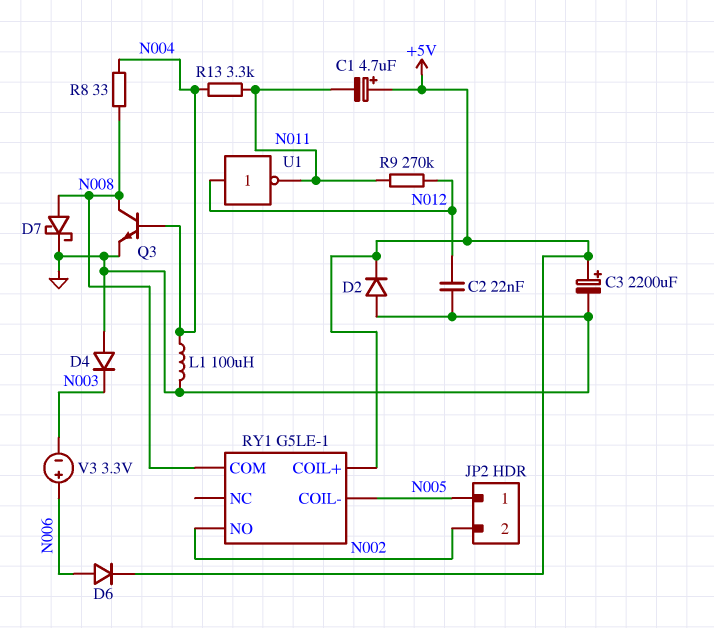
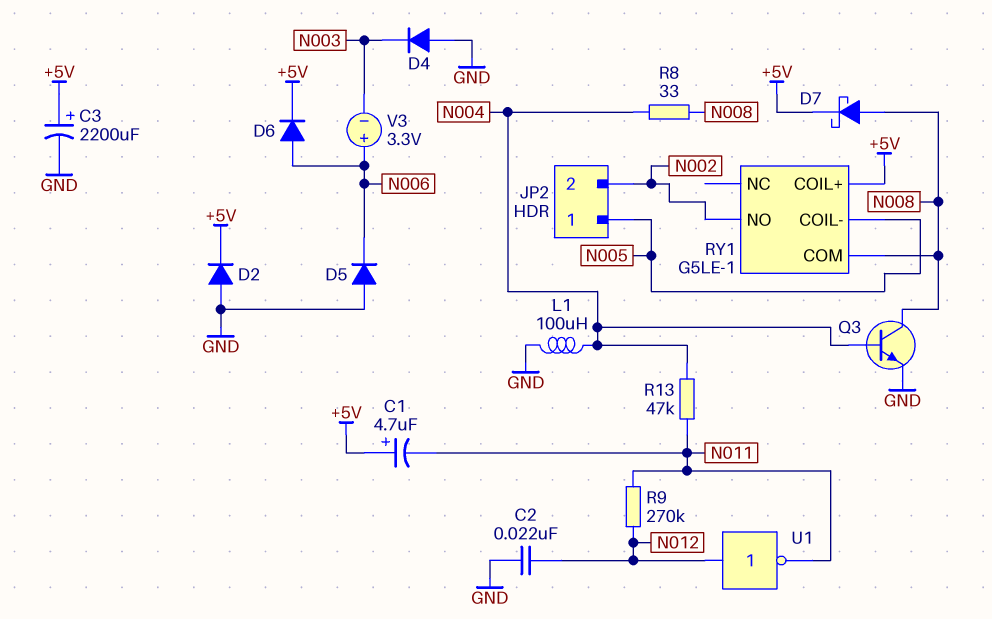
D5: none -> diode (A GND, K N006)
D7: schottky (A N008, K GND) -> schottky (A N008, K +5V)
R13: 3.3k (N004, N011) -> 47k (N004, N011)

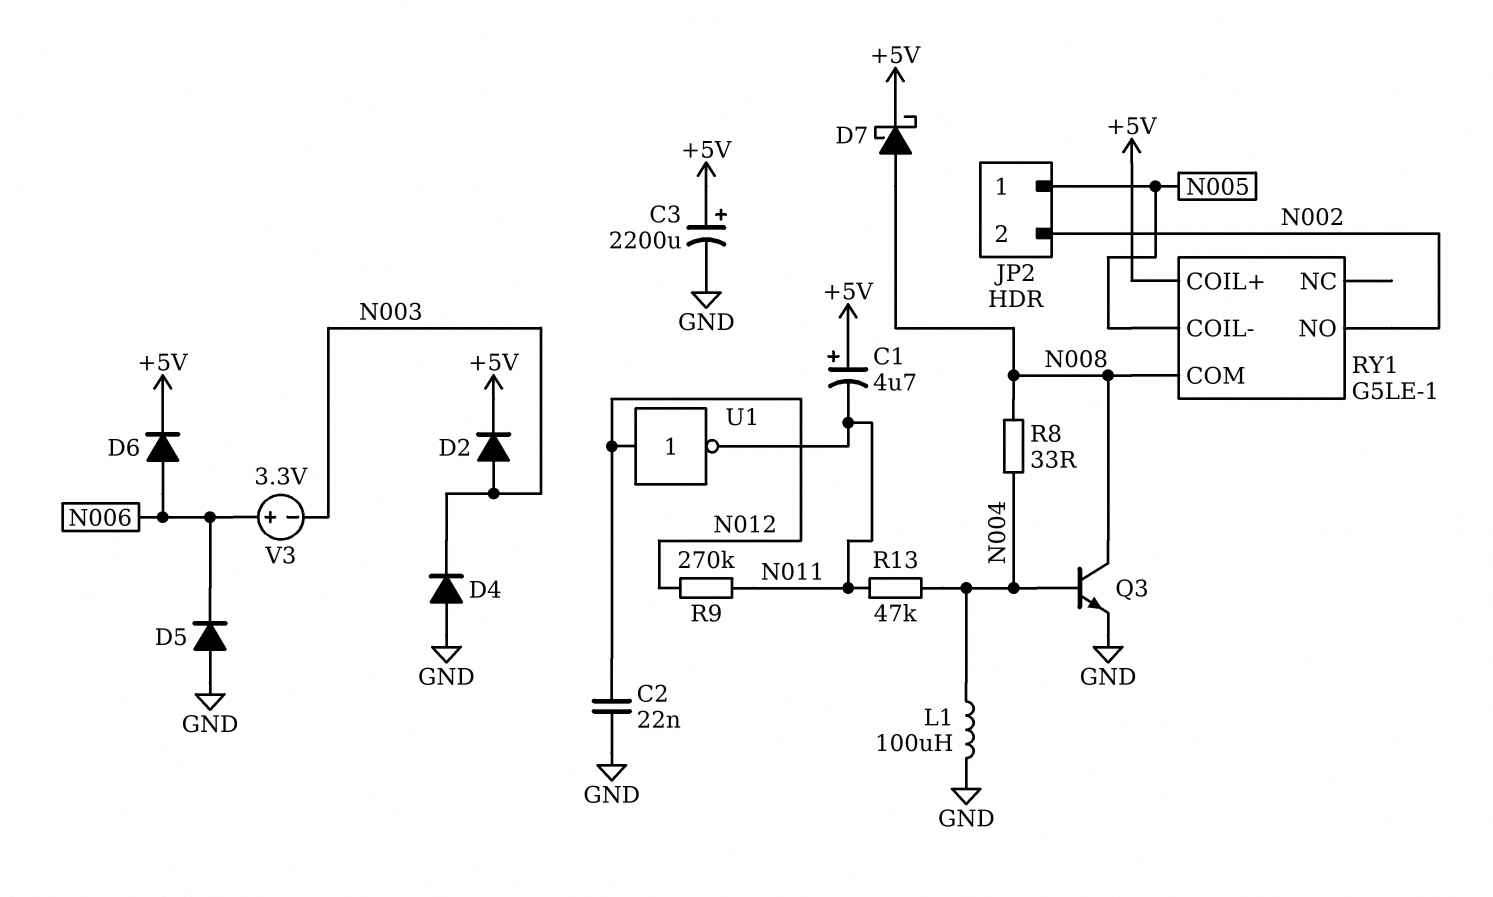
D2: diode (A GND, K +5V) -> diode (A N003, K +5V)

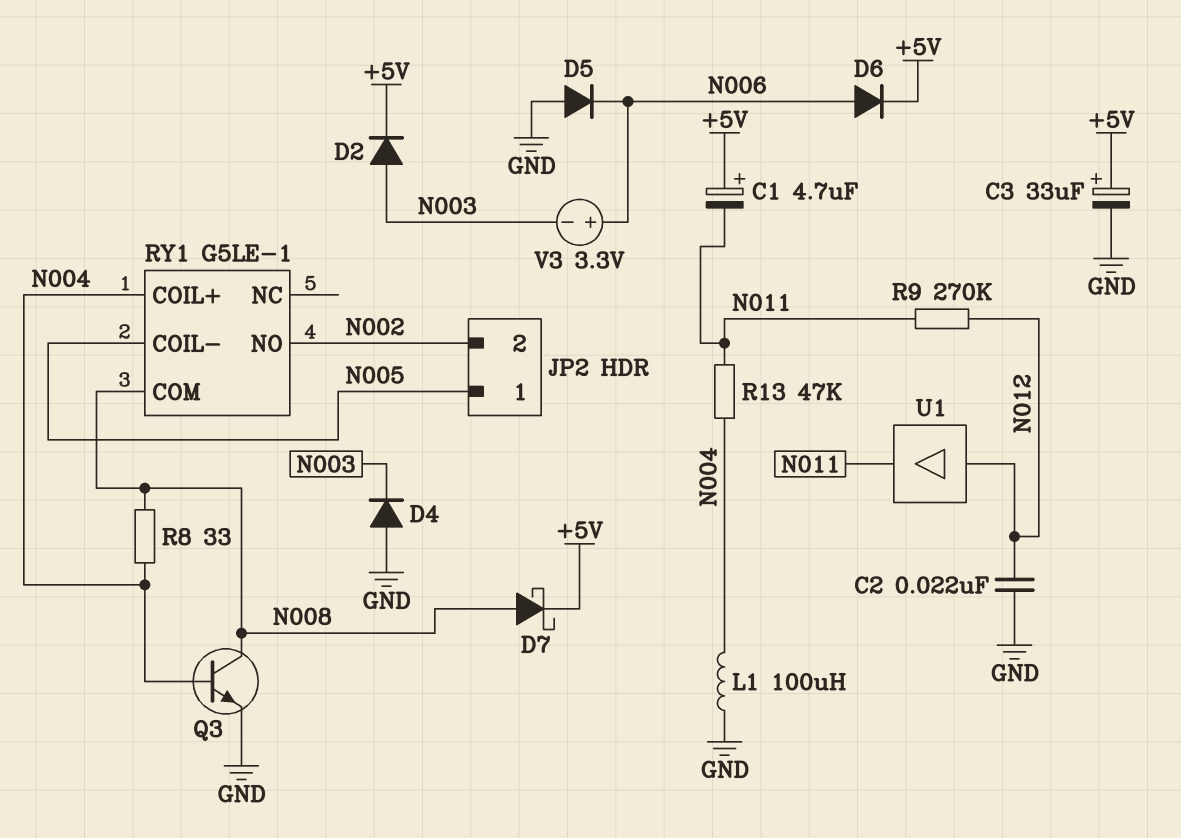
C3: 2200uF (plus +5V, minus GND) -> 33uF (plus +5V, minus GND)
RY1 pin COIL+: +5V -> N004
U1: NOT (in N012, out N011) -> buffer (in N012, out N011)

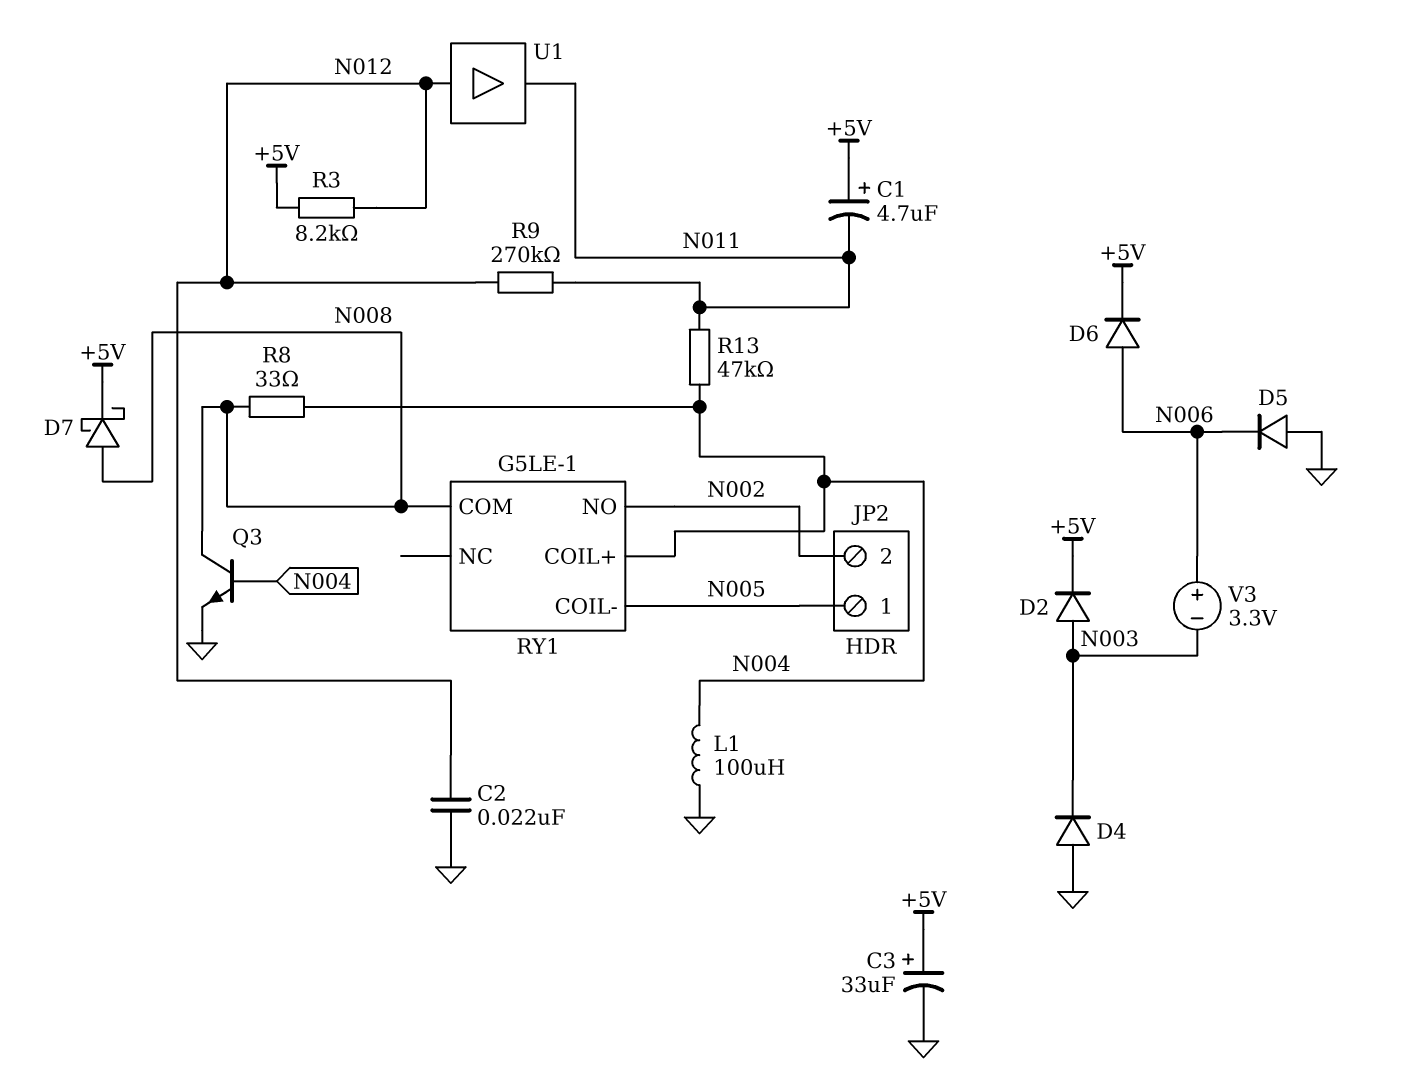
R3: none -> 8.2k (+5V, N012)

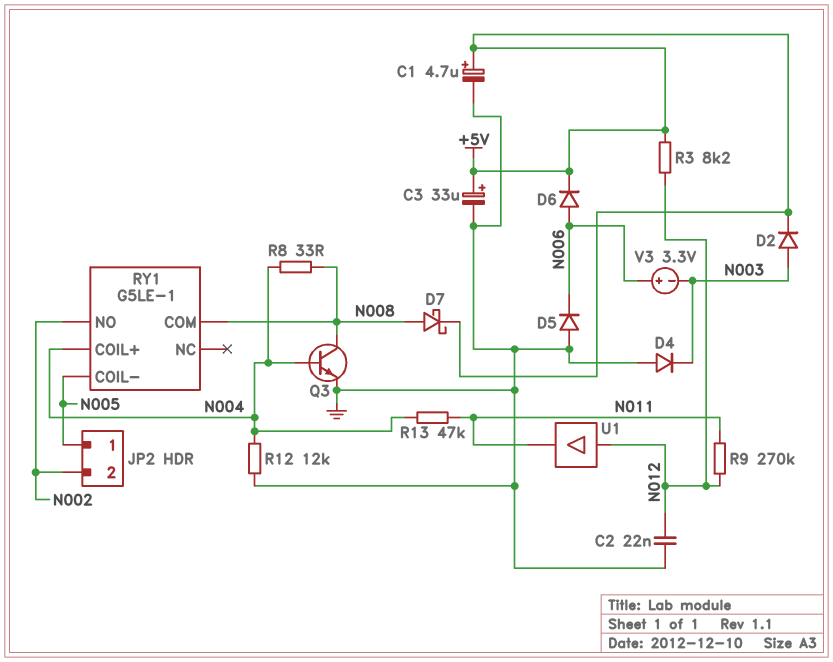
C1: 4.7uF (plus +5V, minus N011) -> 4.7uF (plus +5V, minus GND)
L1: 100uH (GND, N004) -> none
R12: none -> 12k (GND, N004)

